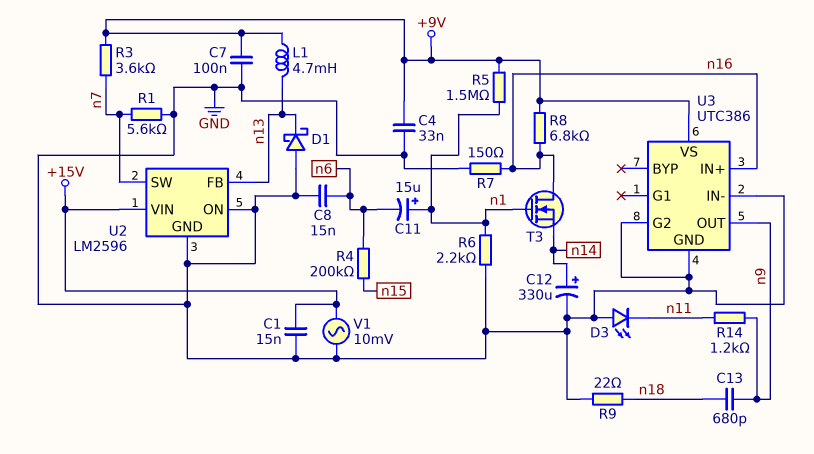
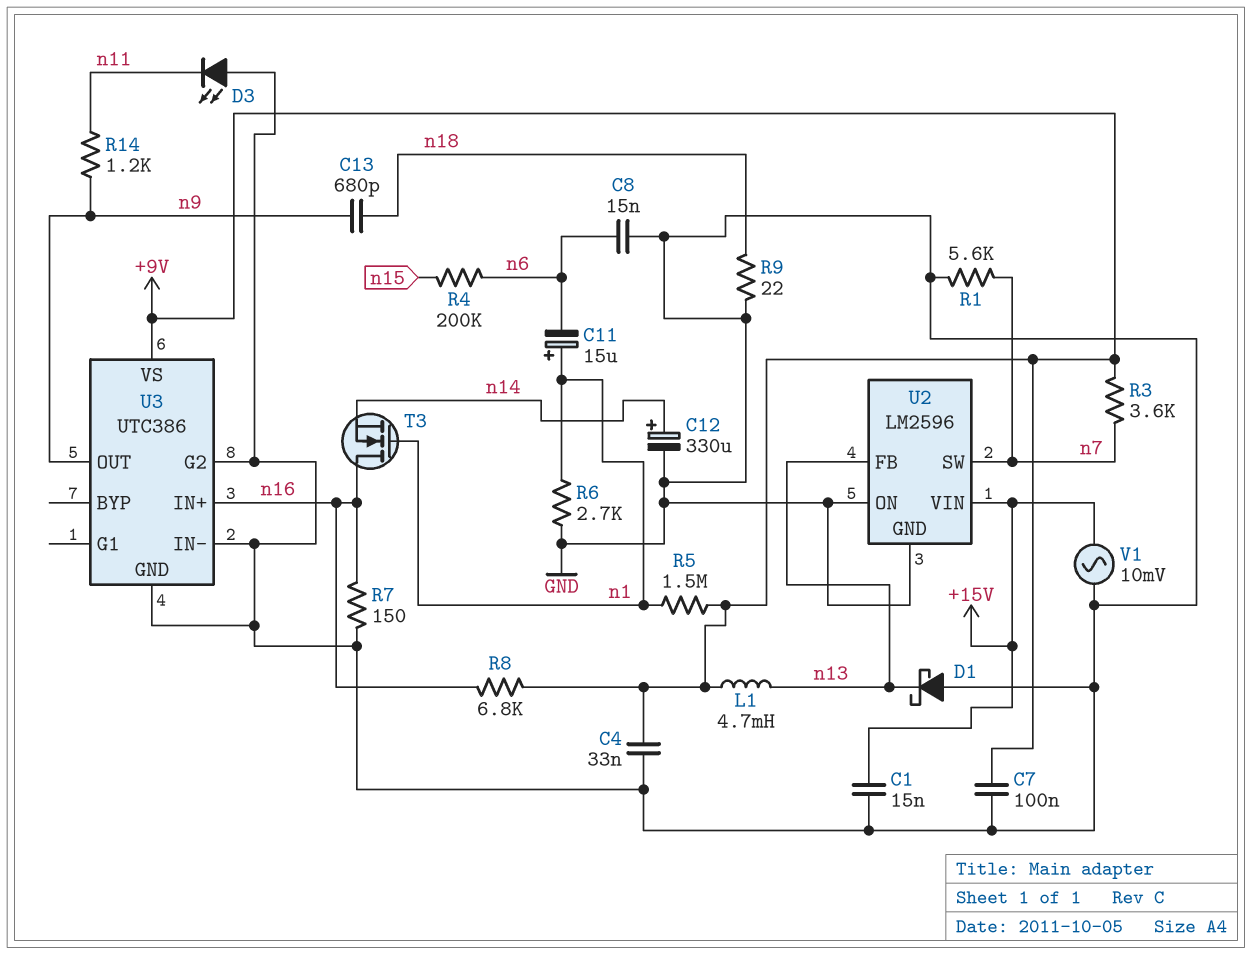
R6: 2.2k (GND, n1) -> 2.7k (GND, n1)

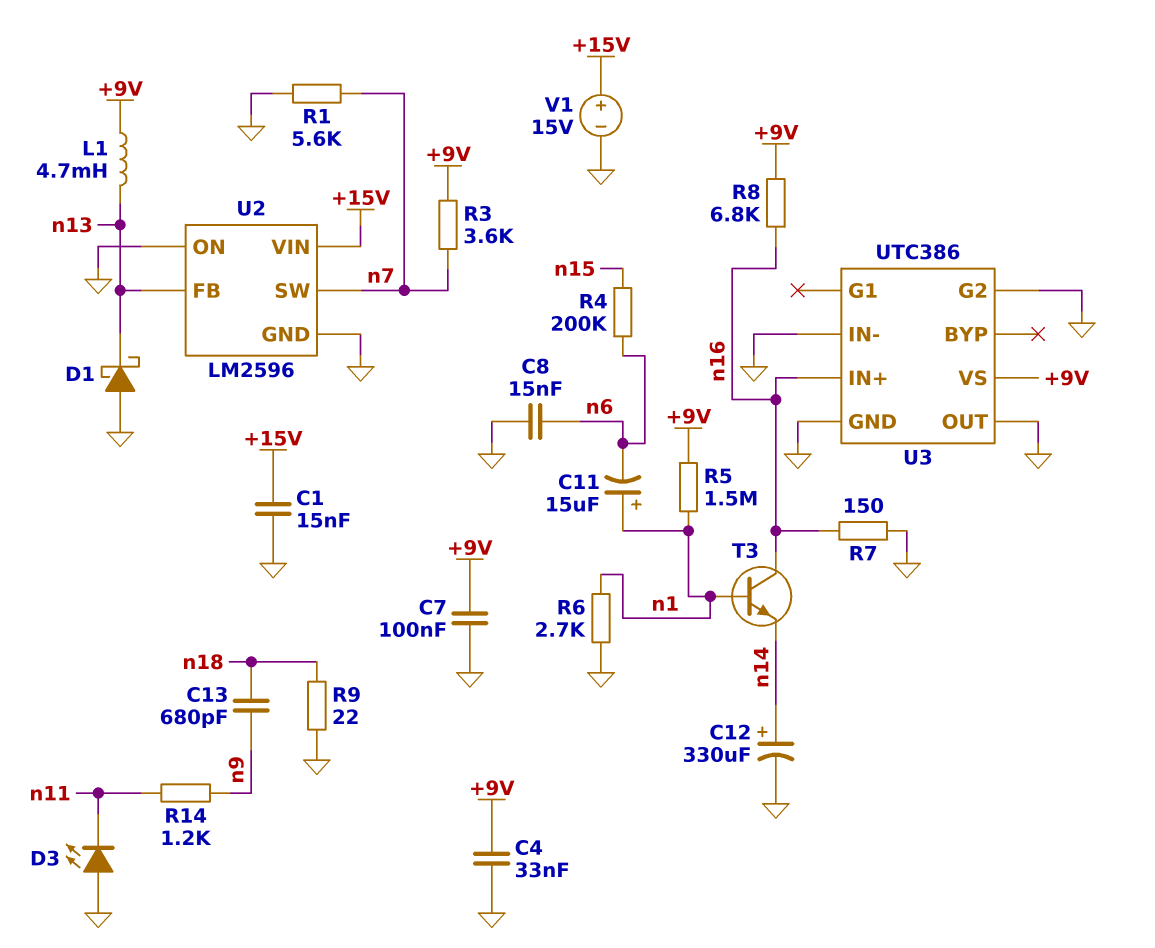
T3: NMOS (G n1, D n16, S n14) -> NPN (B n1, C n16, E n14)
U3 pin OUT: n9 -> GND
V1: AC 10mV (+15V, GND) -> 15V (plus +15V, minus GND)

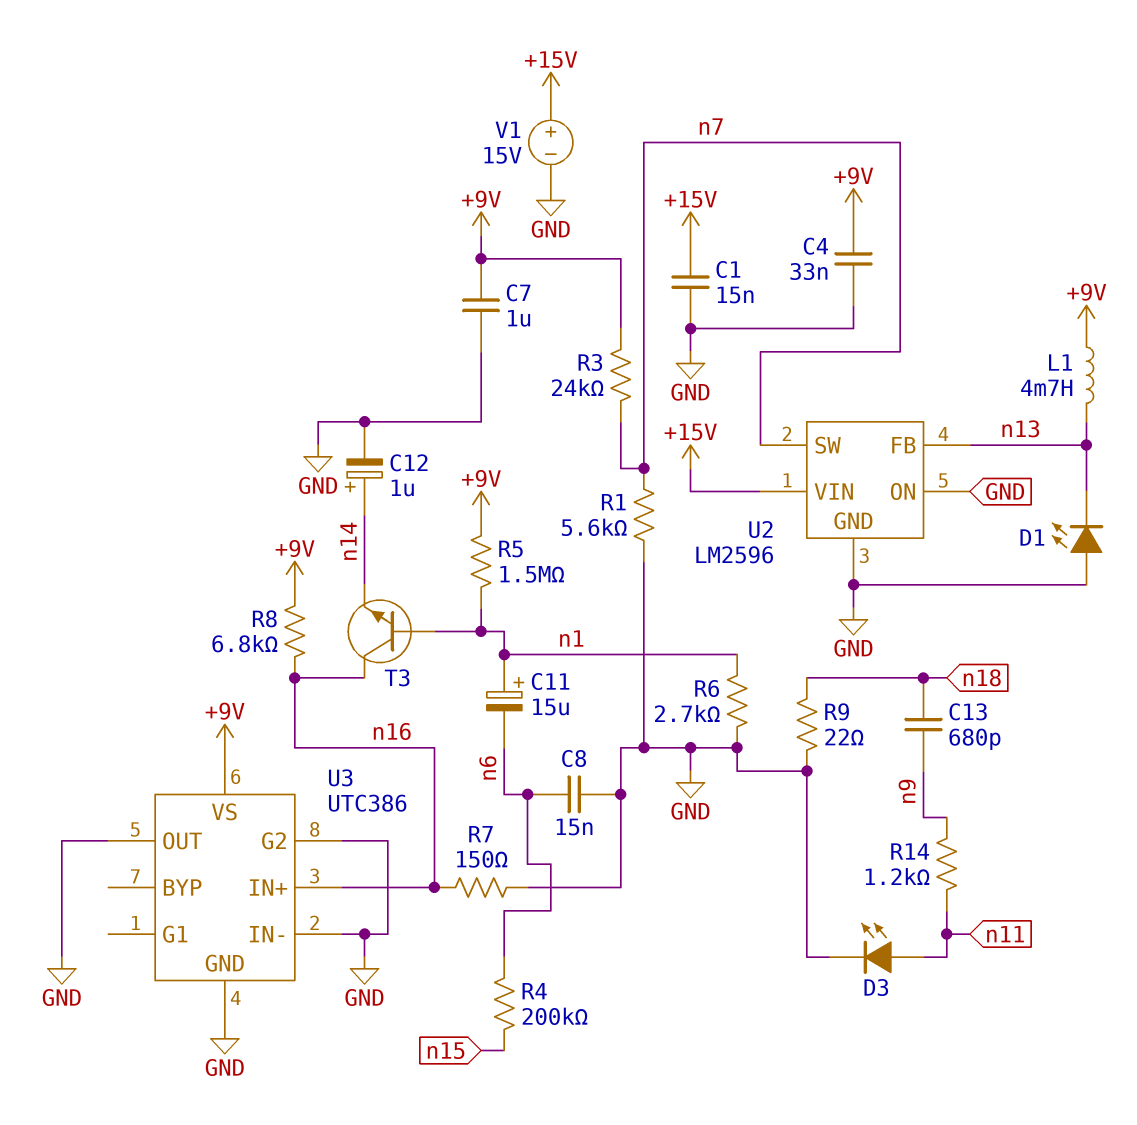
C7: 100nF (+9V, GND) -> 1uF (+9V, GND)
C12: 330uF (plus n14, minus GND) -> 1uF (plus n14, minus GND)
D1: schottky (A GND, K n13) -> LED (A GND, K n13)
D3: LED (A GND, K n11) -> LED (A n11, K GND)
R3: 3.6k (+9V, n7) -> 24k (+9V, n7)

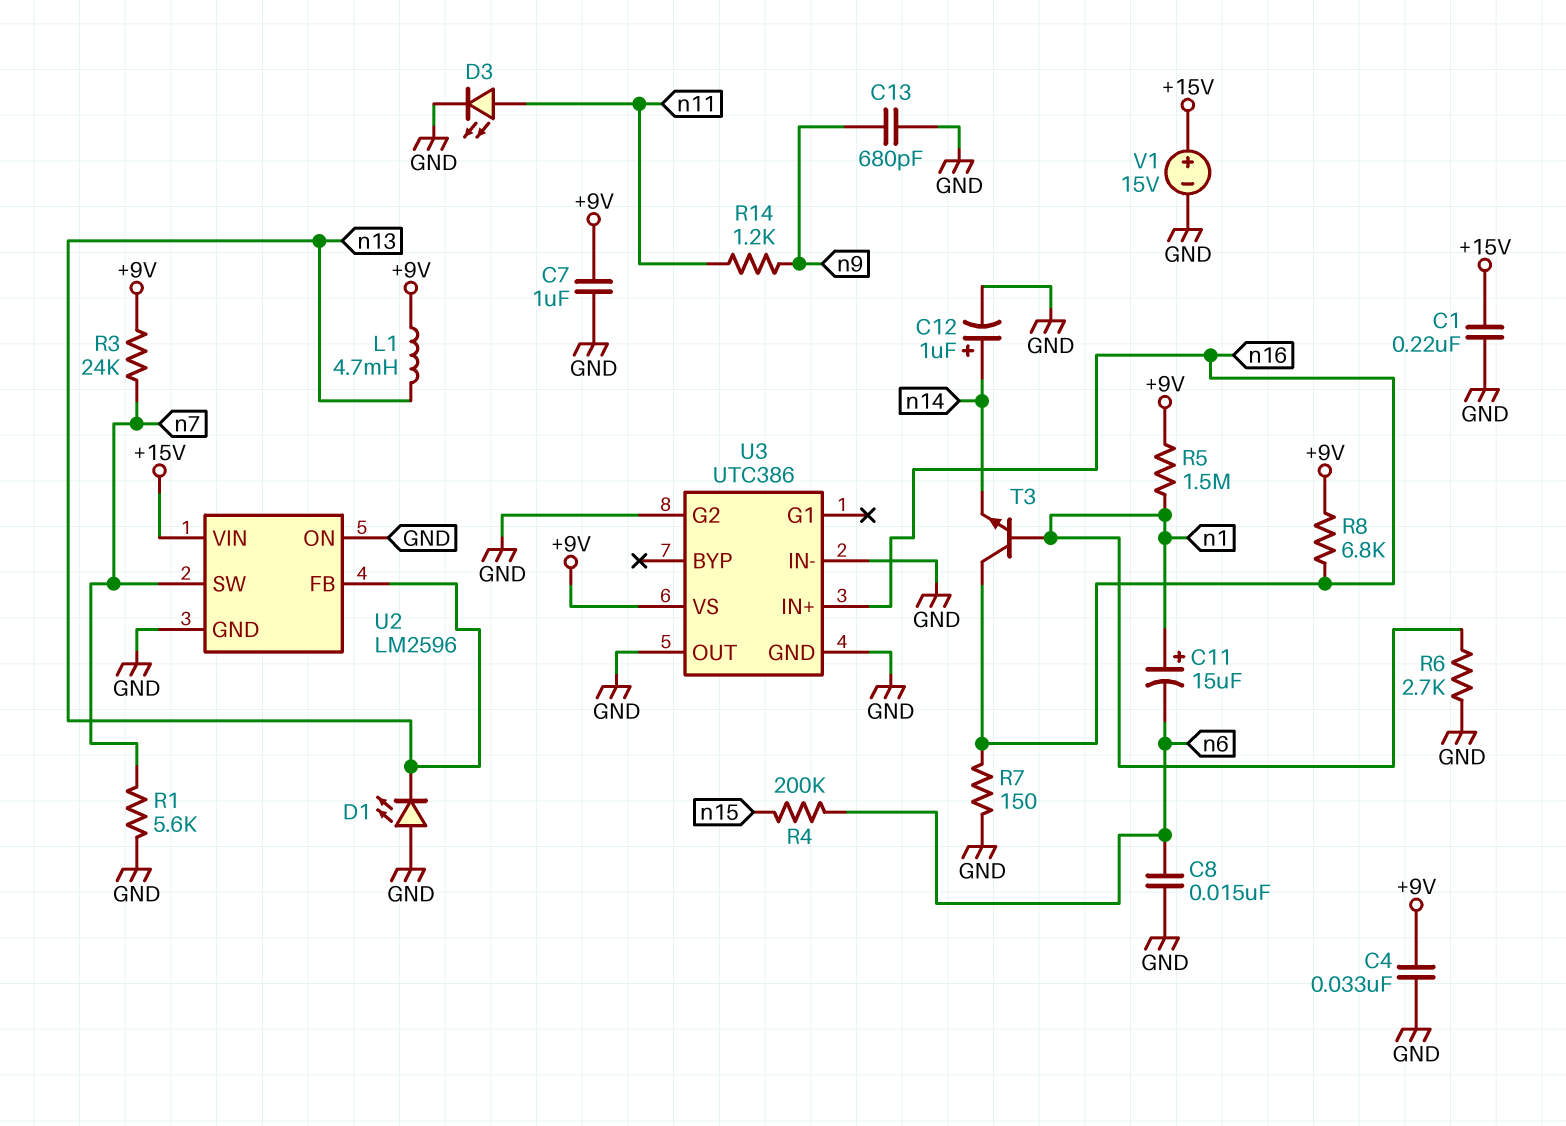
C1: 15nF (+15V, GND) -> 220nF (+15V, GND)
C13: 680pF (n9, n18) -> 680pF (GND, n9)
R9: 22 (GND, n18) -> none

